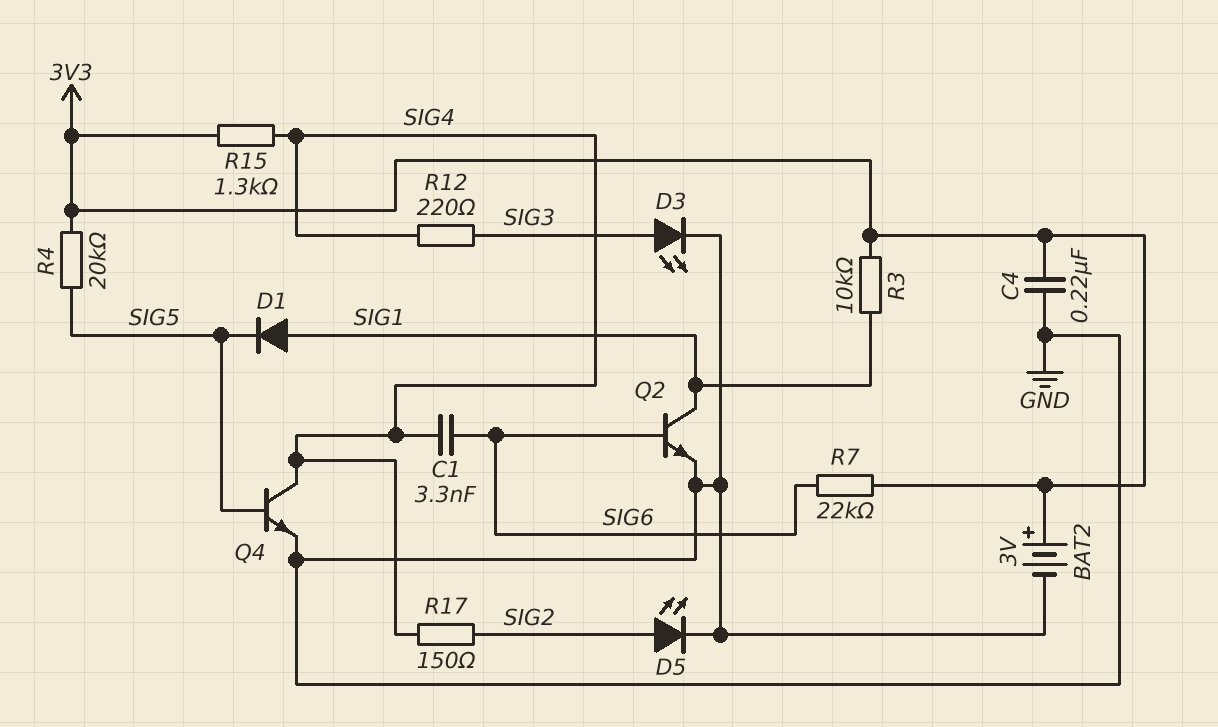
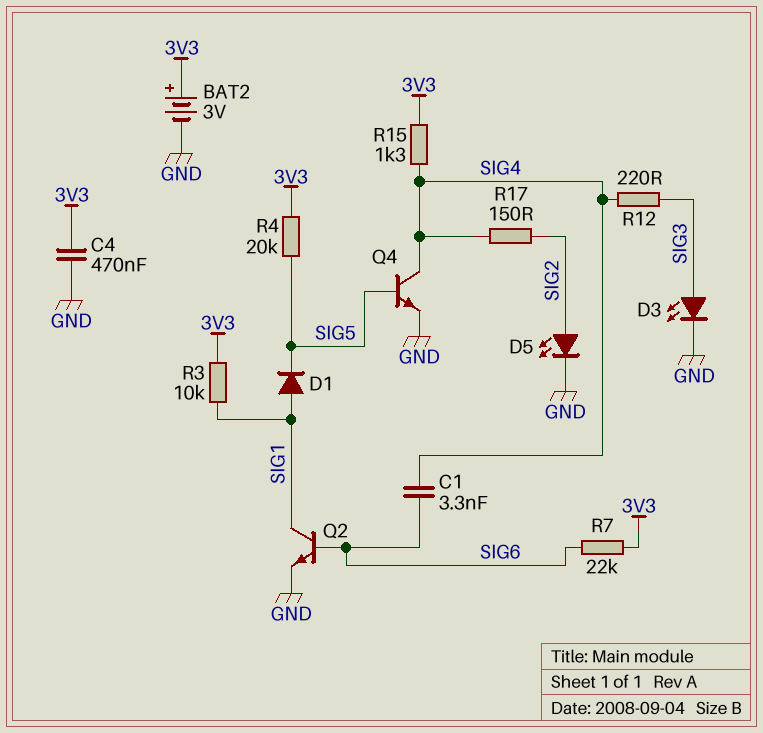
C4: 220nF (3V3, GND) -> 470nF (3V3, GND)

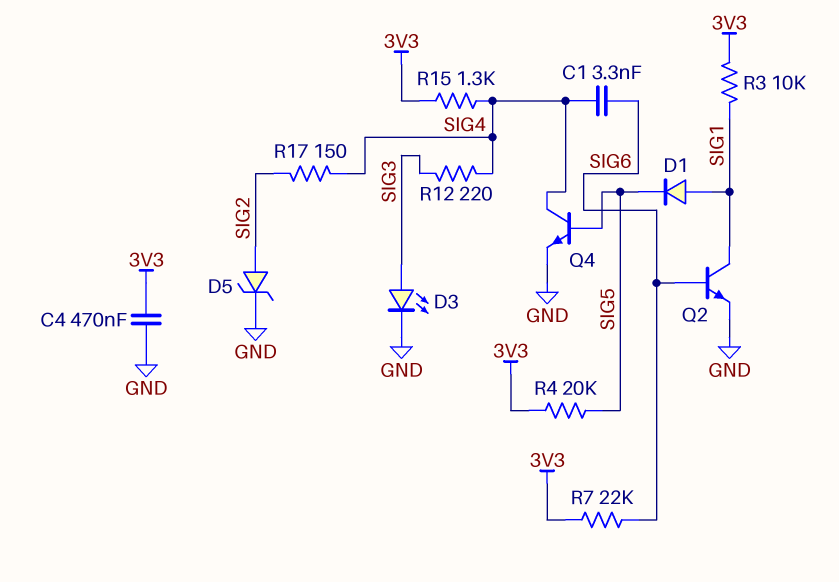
BAT2: 3V (plus 3V3, minus GND) -> none
D5: LED (A SIG2, K GND) -> zener (A SIG2, K GND)

